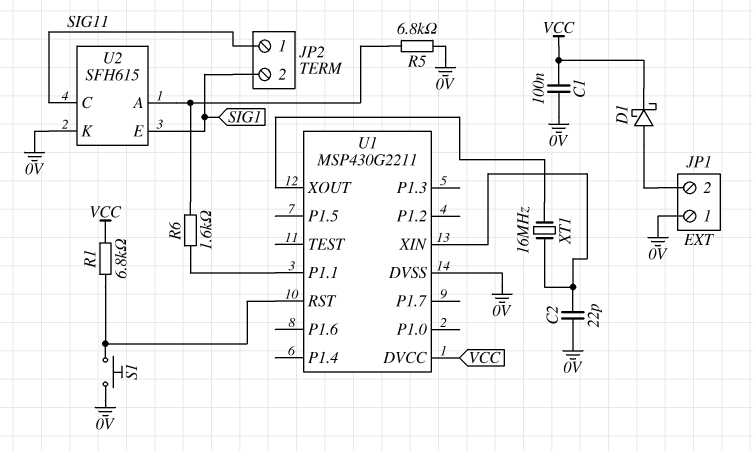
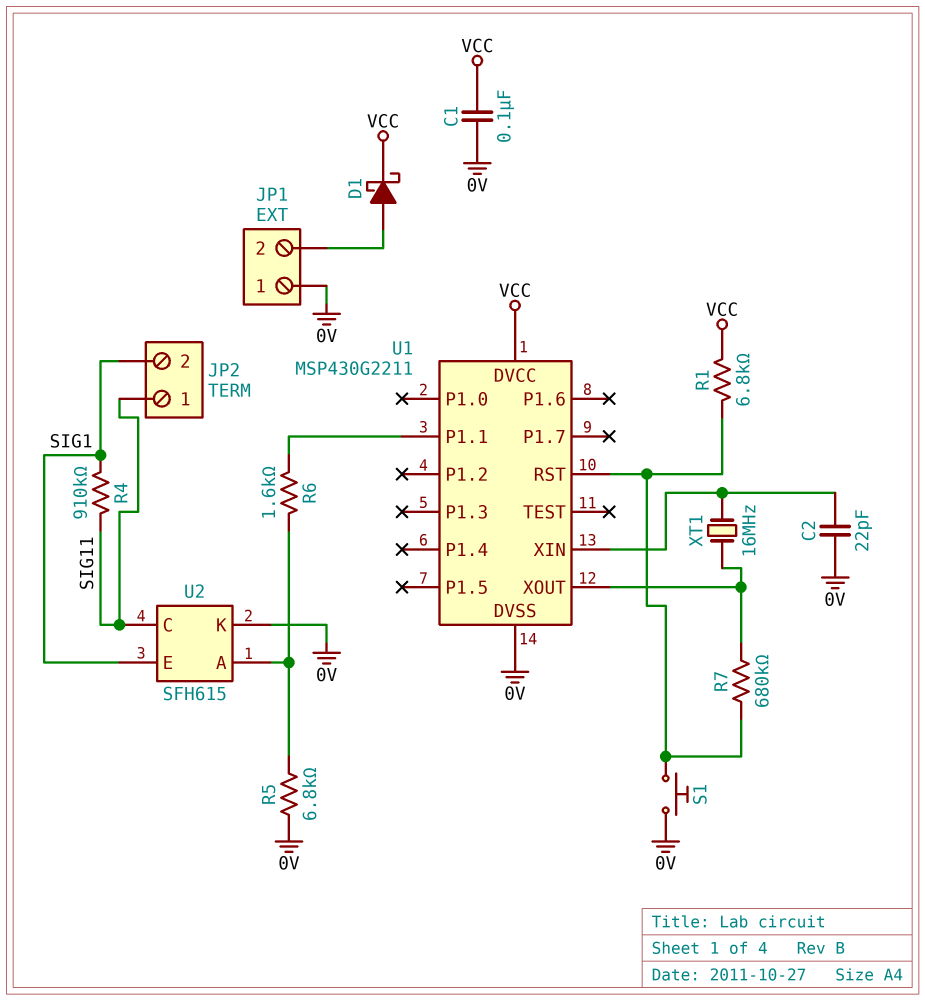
R4: none -> 910k (SIG1, SIG11)
R7: none -> 680k (U1/RST, U1/XOUT)

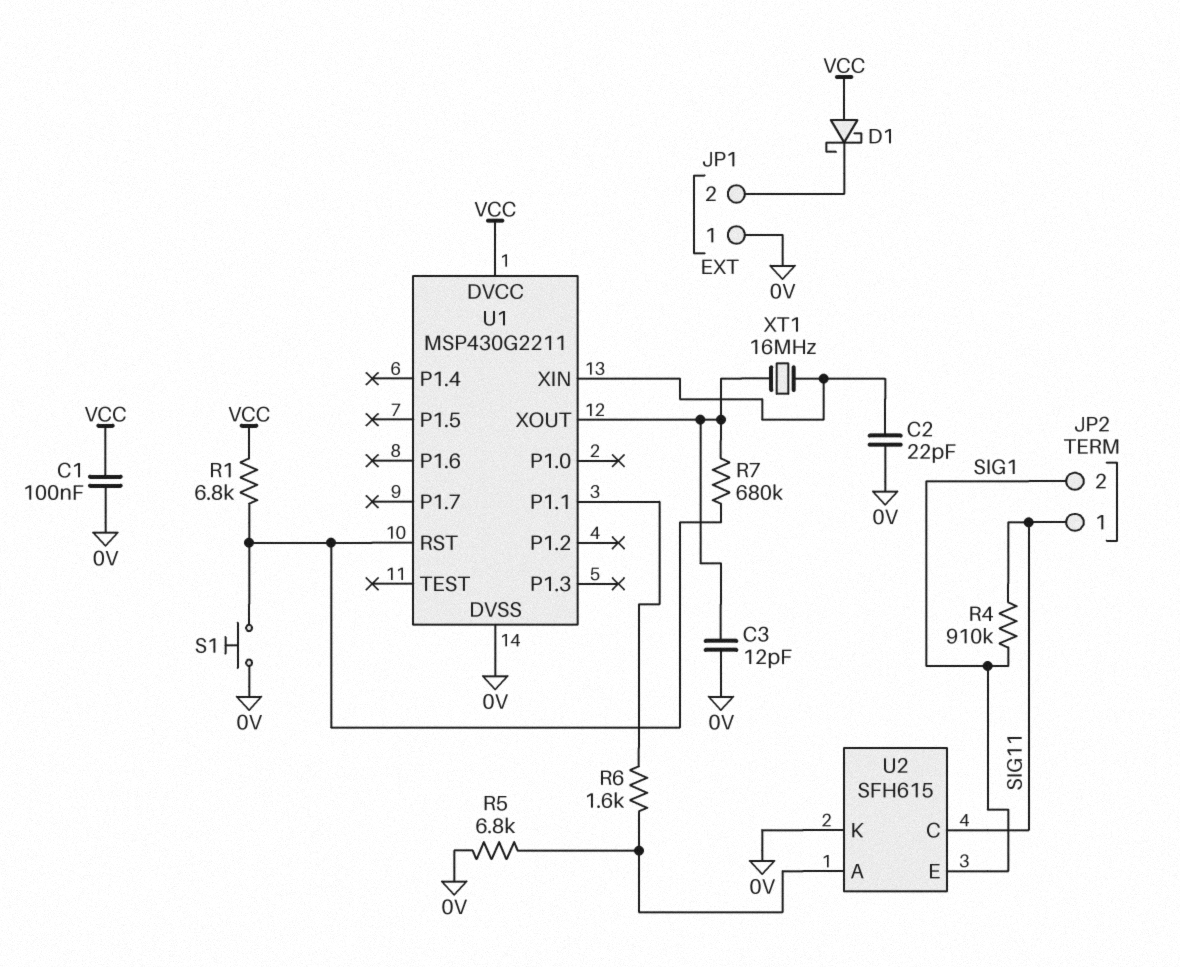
C3: none -> 12pF (0V, U1/XOUT)
D1: schottky (A JP1/2, K VCC) -> schottky (A VCC, K JP1/2)

